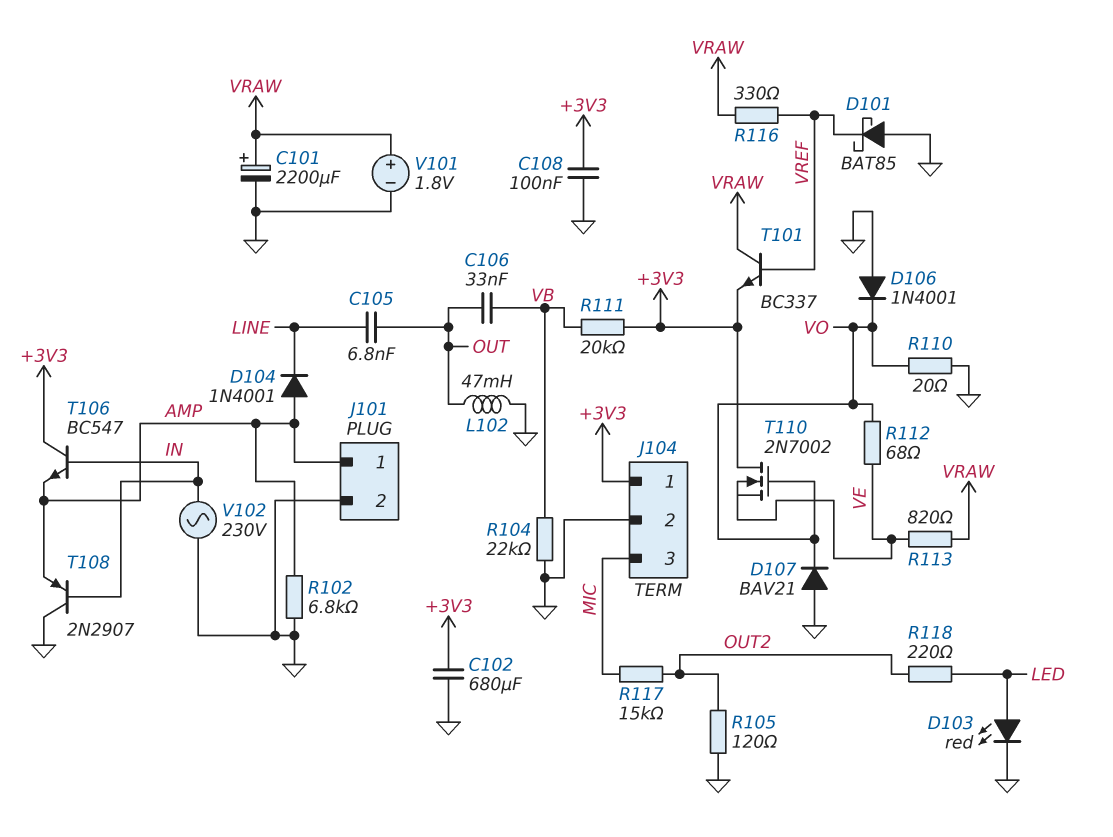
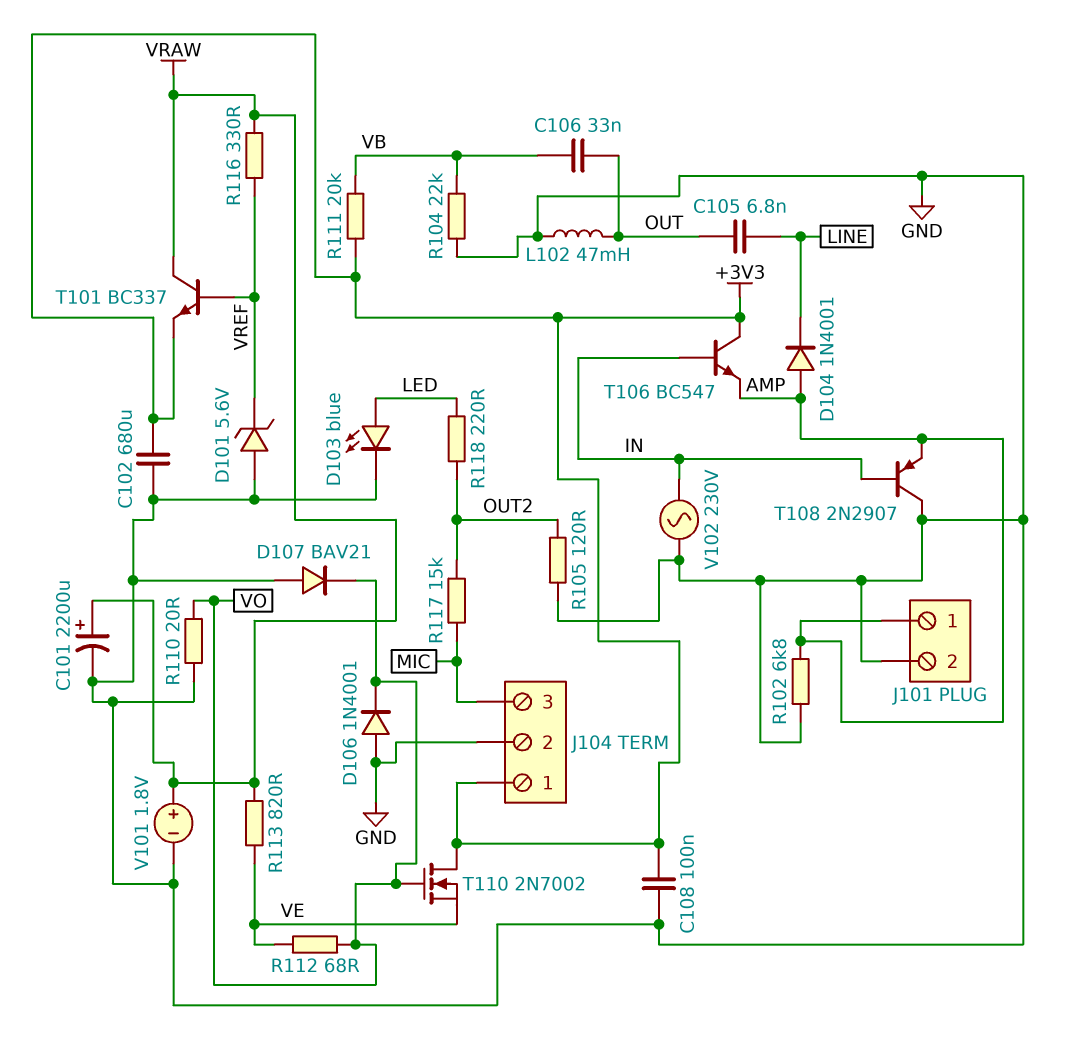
D101: schottky BAT85 (A GND, K VREF) -> zener 5.6V (A GND, K VREF)
D103: LED red (A LED, K GND) -> LED blue (A LED, K GND)

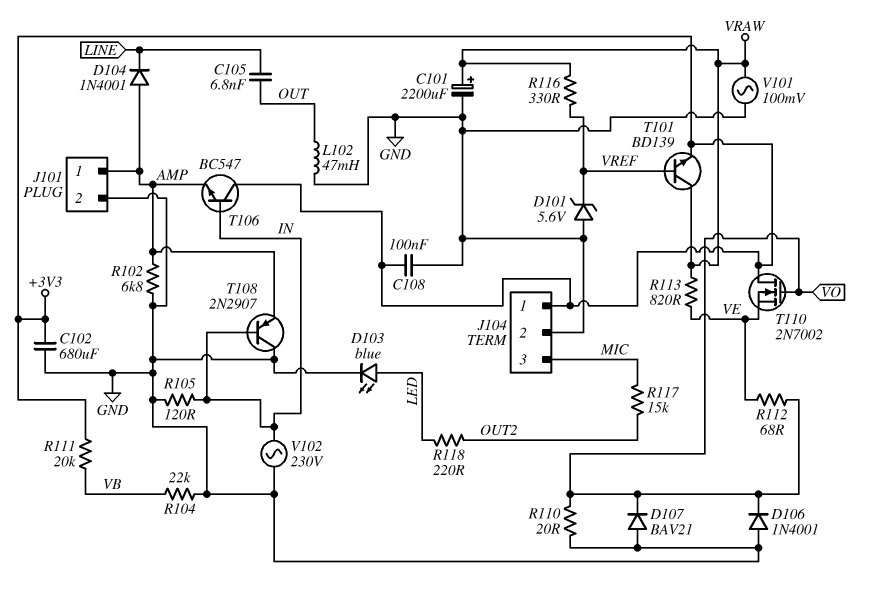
C106: 33nF (OUT, VB) -> none
R105: 120 (GND, OUT2) -> 120 (GND, IN)
T101: NPN BC337 (B VREF, C VRAW, E +3V3) -> NPN BD139 (B VREF, C VRAW, E +3V3)
V101: 1.8V (plus VRAW, minus GND) -> AC 100mV (GND, VRAW)

